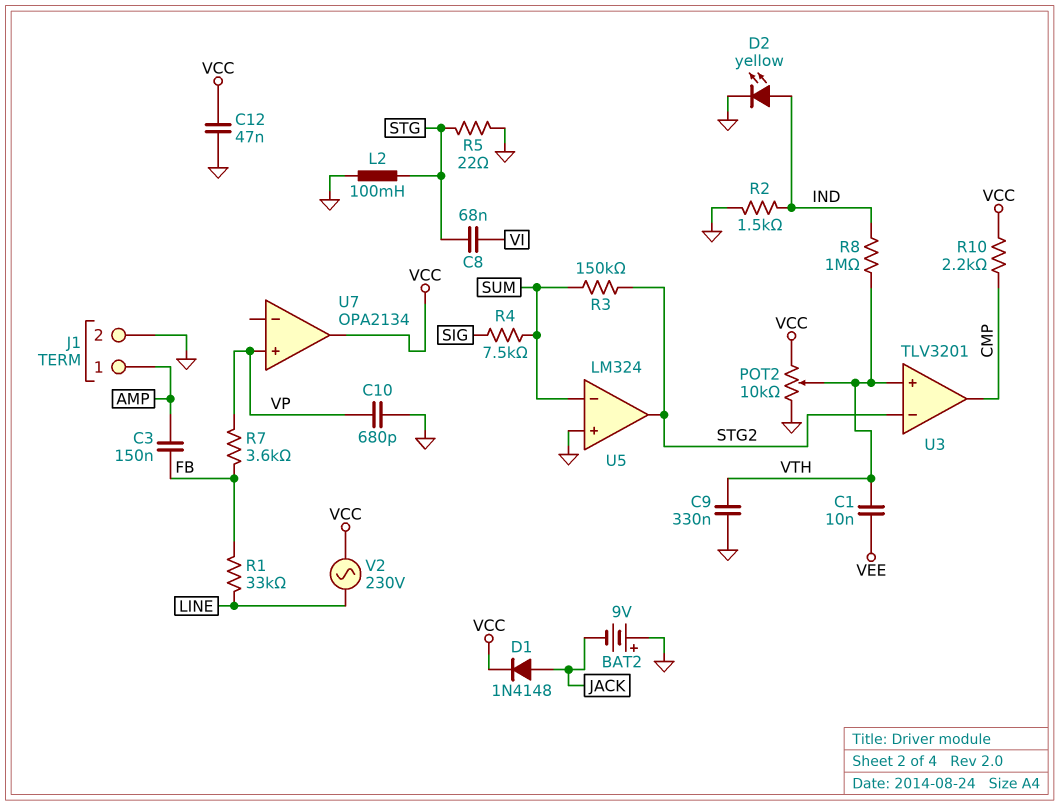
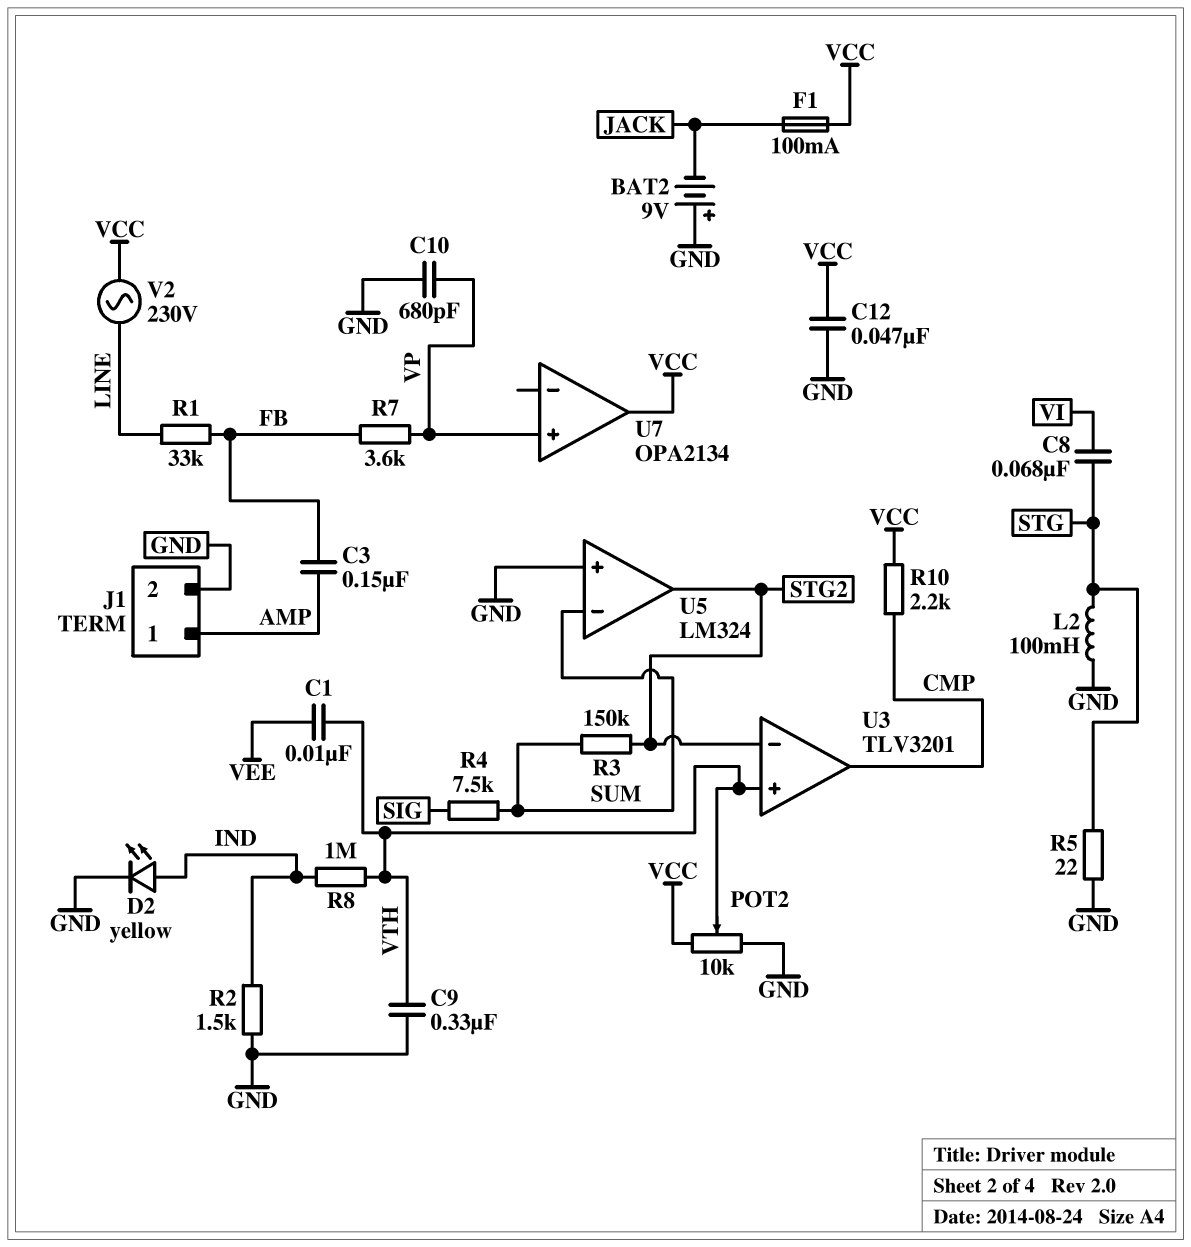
D1: diode 1N4148 (A JACK, K VCC) -> none
F1: none -> 100mA (JACK, VCC)

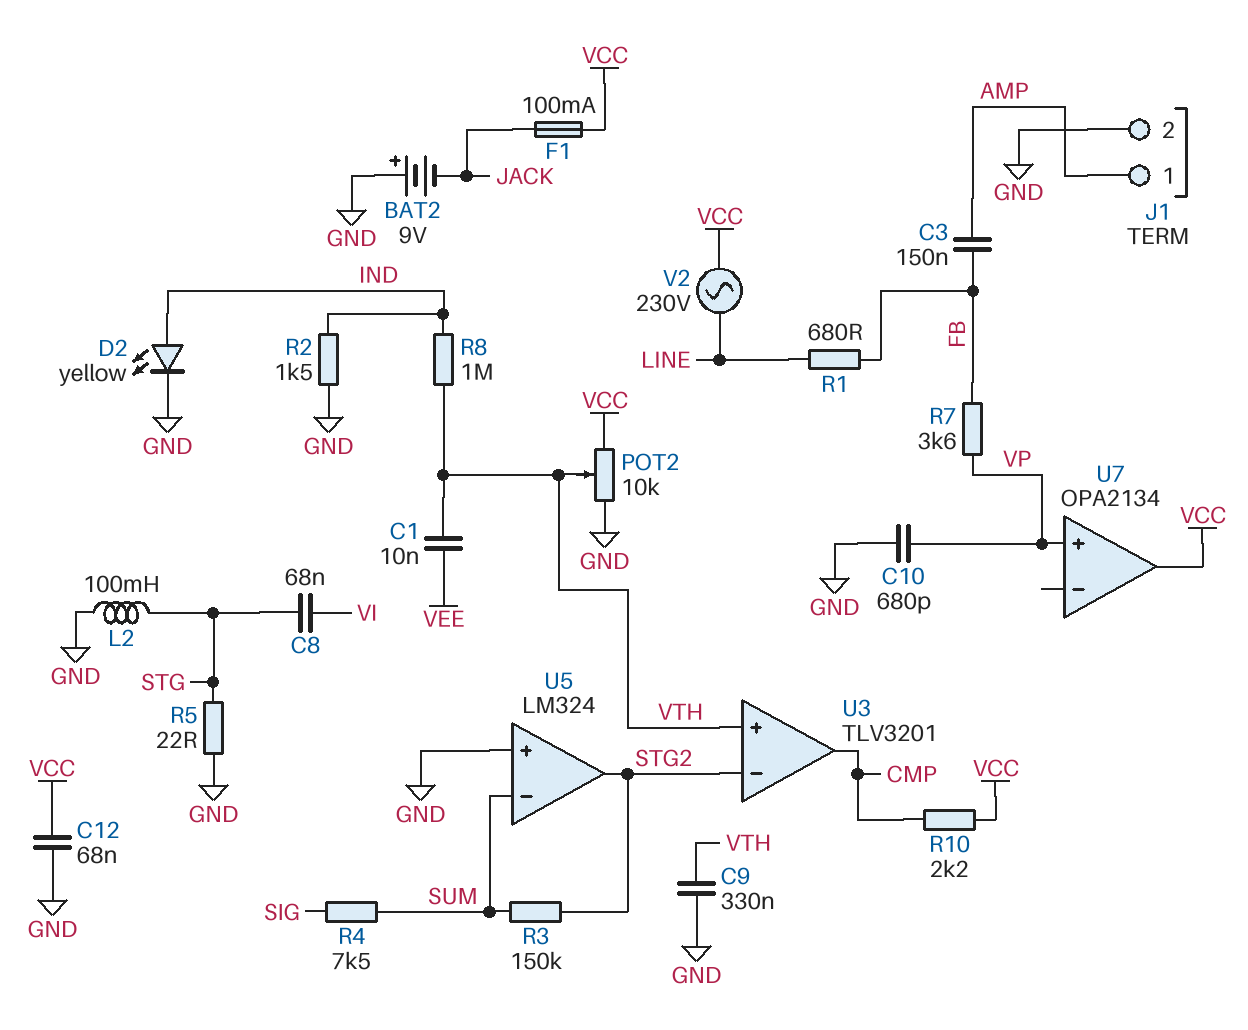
C12: 47nF (GND, VCC) -> 68nF (GND, VCC)
R1: 33k (FB, LINE) -> 680 (FB, LINE)

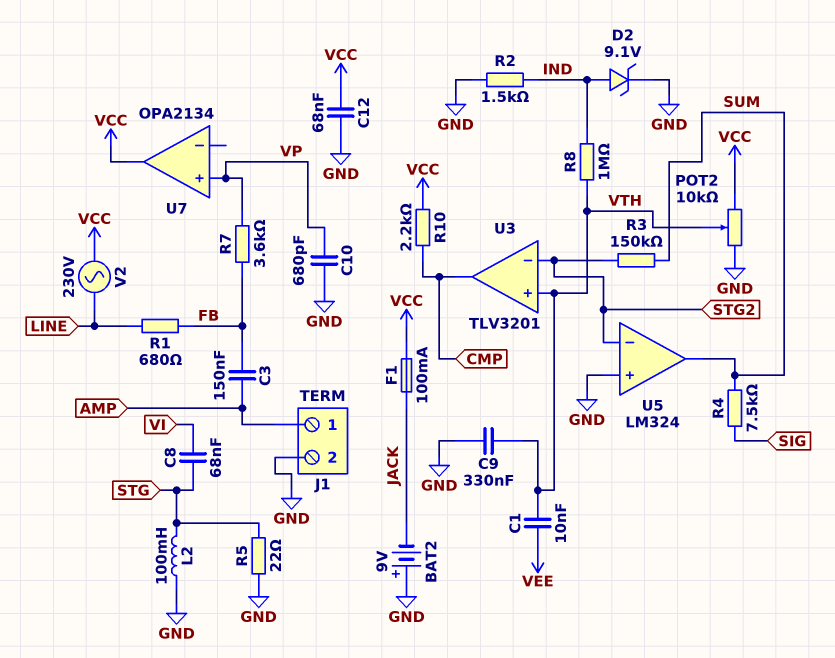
D2: LED yellow (A IND, K GND) -> zener 9.1V (A IND, K GND)
U5 pin in-: SUM -> STG2
U5 pin out: STG2 -> SUM

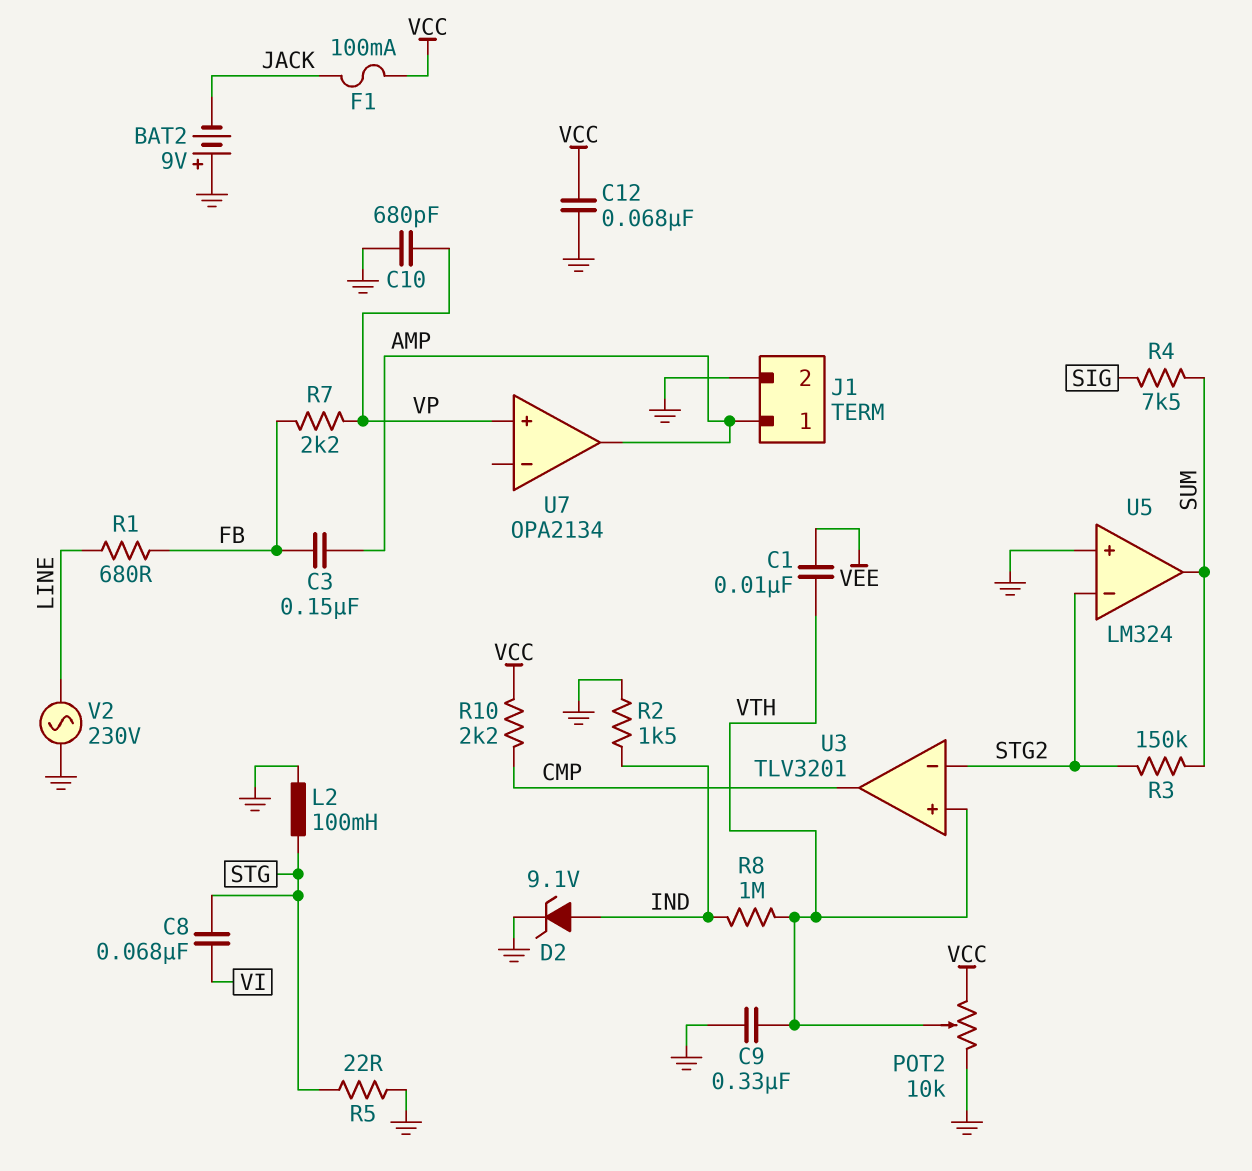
R7: 3.6k (FB, VP) -> 2.2k (FB, VP)
U7 pin out: VCC -> AMP
V2: AC 230V (LINE, VCC) -> AC 230V (GND, LINE)

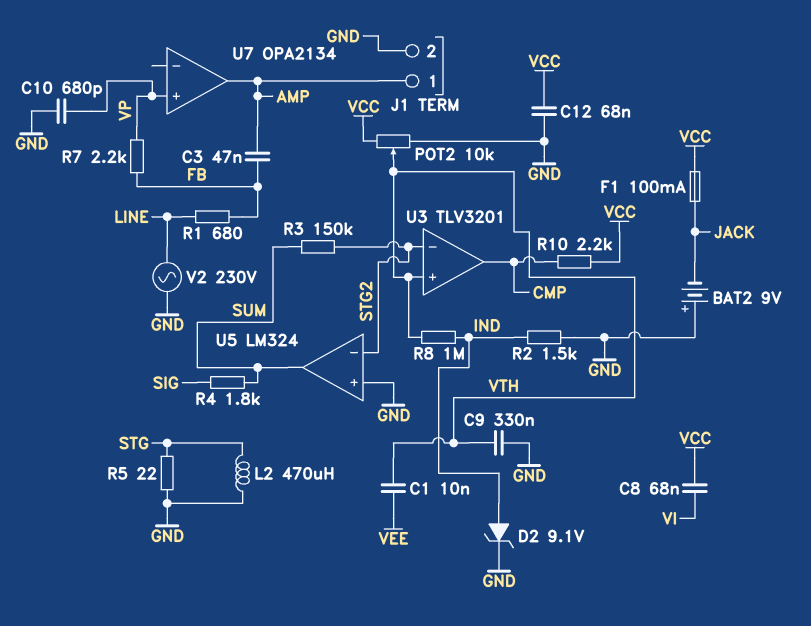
C3: 150nF (AMP, FB) -> 47nF (AMP, FB)
C8: 68nF (STG, VI) -> 68nF (VCC, VI)
L2: 100mH (GND, STG) -> 470uH (GND, STG)
R4: 7.5k (SIG, SUM) -> 1.8k (SIG, SUM)

